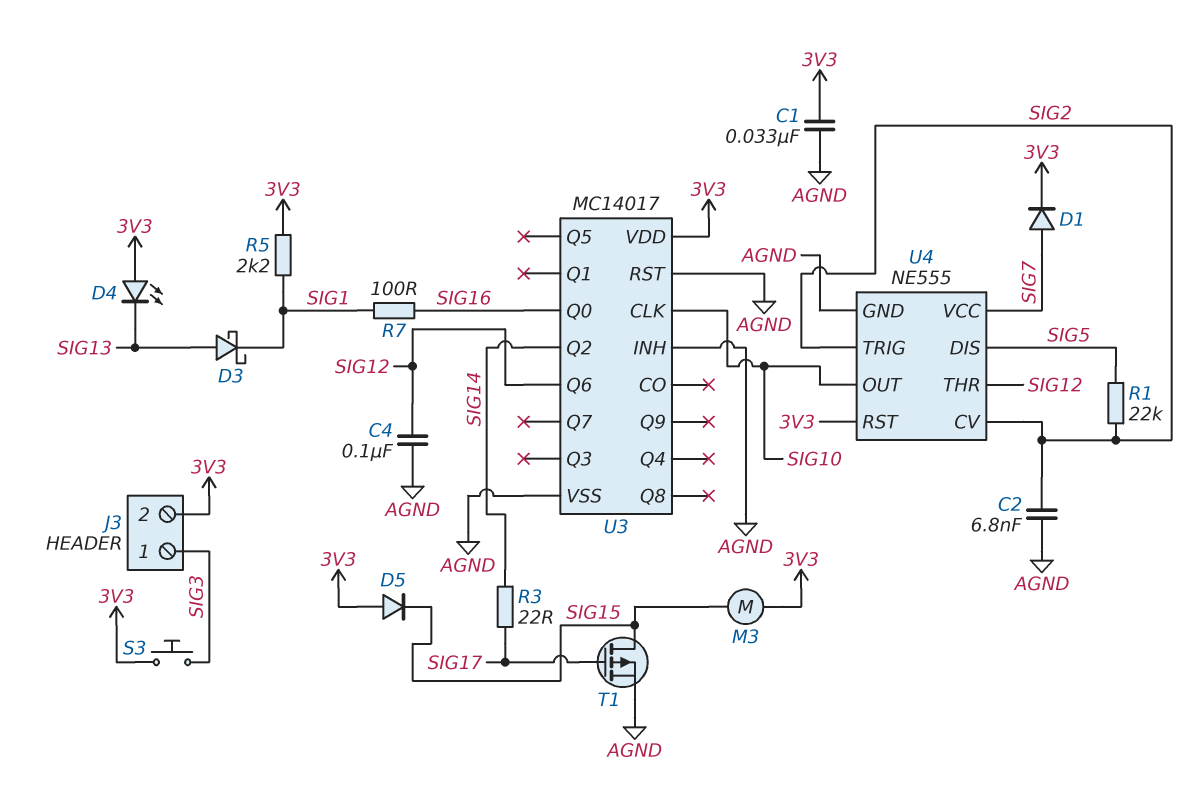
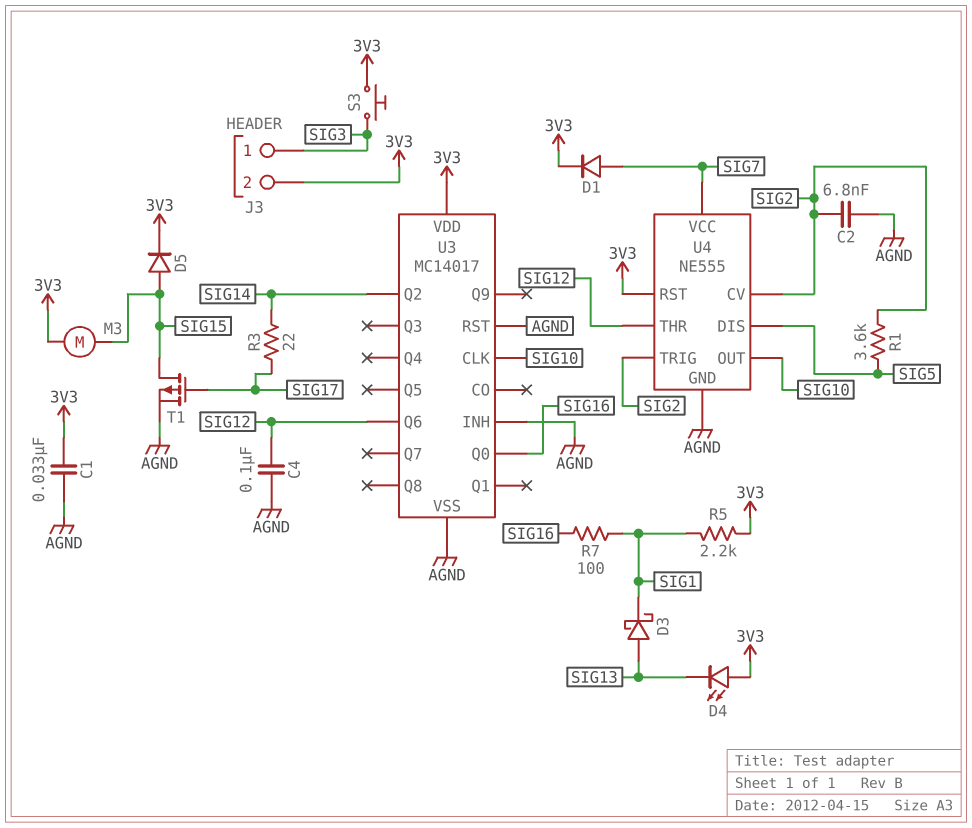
D5: diode (A 3V3, K SIG15) -> diode (A SIG15, K 3V3)
R1: 22k (SIG2, SIG5) -> 3.6k (SIG2, SIG5)

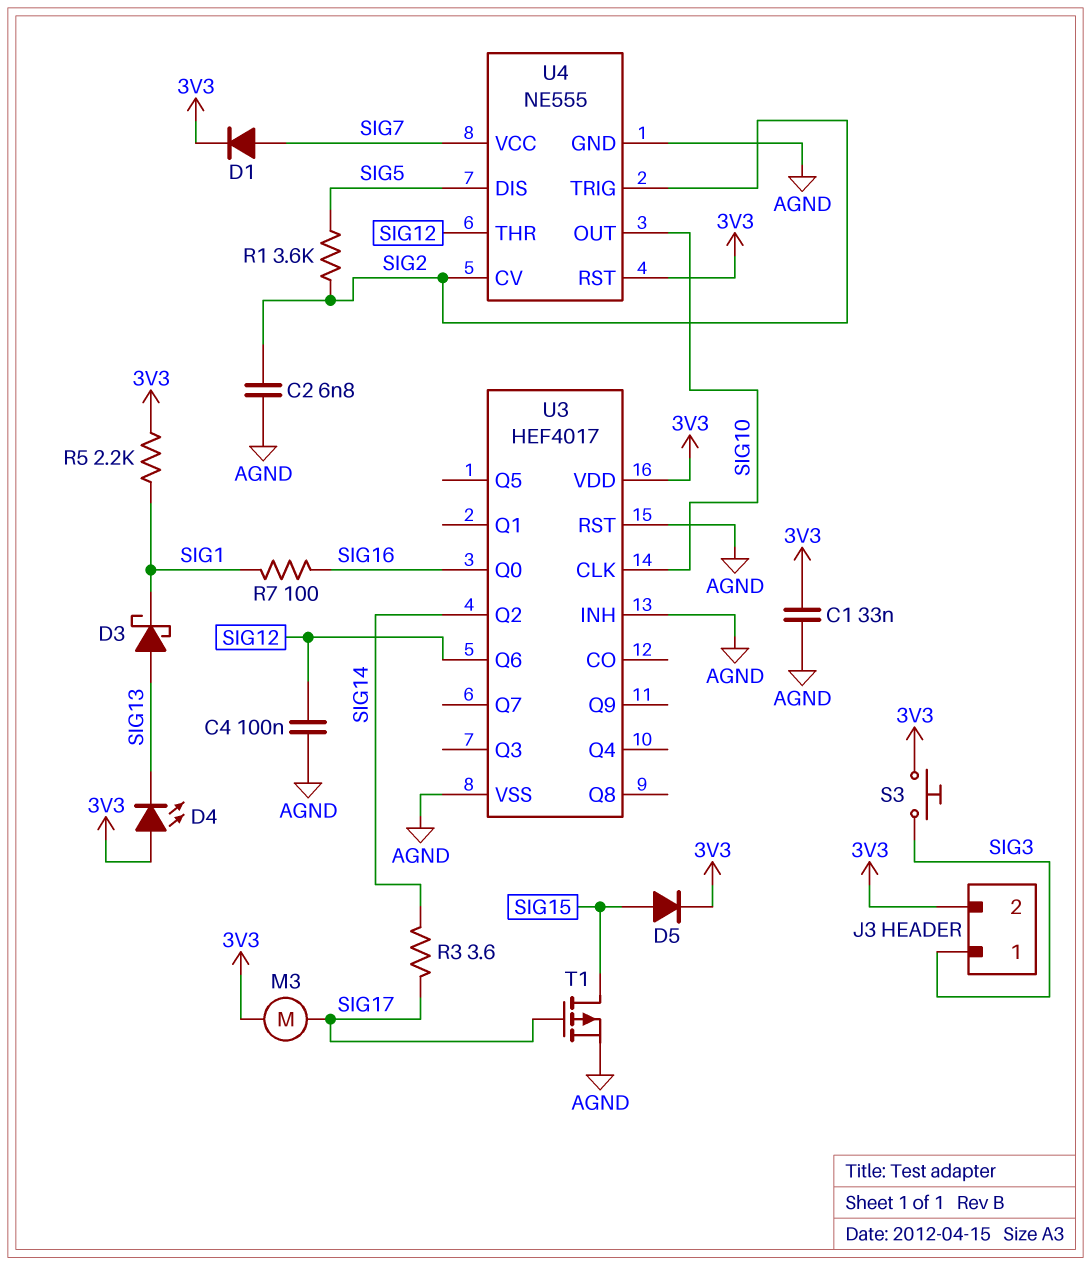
M3: motor (3V3, SIG15) -> motor (3V3, SIG17)
R3: 22 (SIG14, SIG17) -> 3.6 (SIG14, SIG17)
U3: MC14017 -> HEF4017

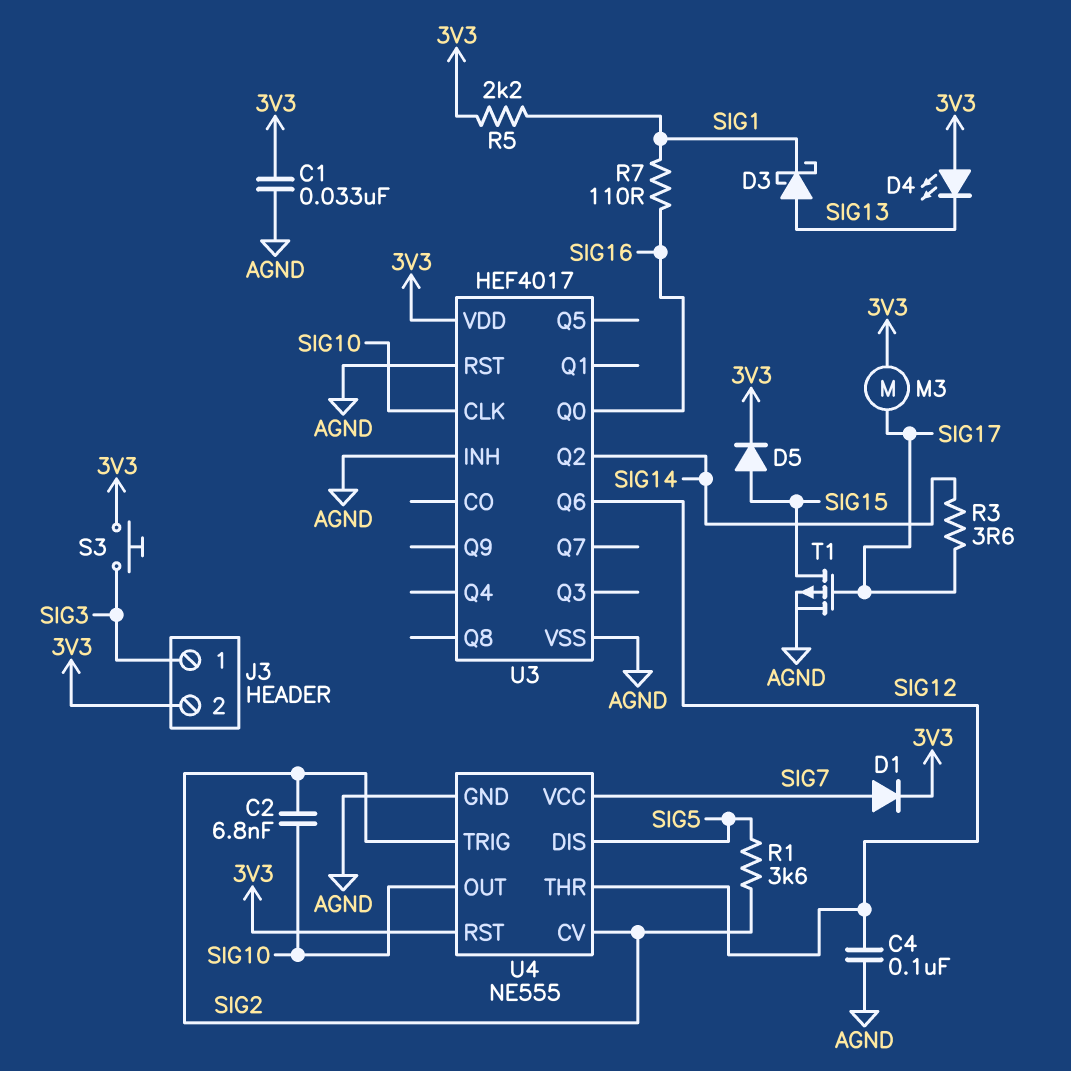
C2: 6.8nF (AGND, SIG2) -> 6.8nF (SIG2, SIG10)
R7: 100 (SIG1, SIG16) -> 110 (SIG1, SIG16)

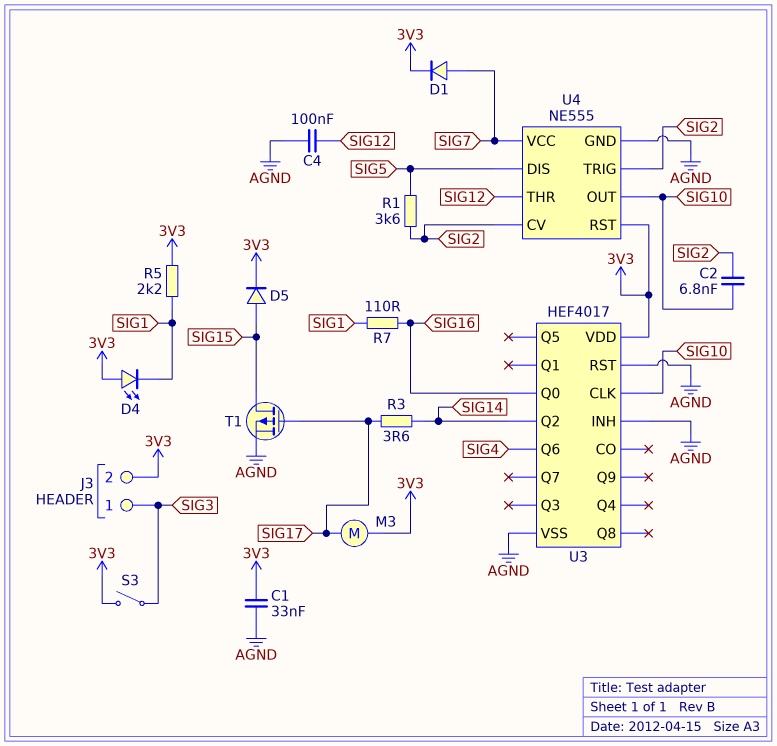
D3: schottky (A SIG13, K SIG1) -> none
D4: LED (A 3V3, K SIG13) -> LED (A 3V3, K SIG1)
S3: button (3V3, SIG3) -> switch (3V3, SIG3)
U3 pin Q6: SIG12 -> SIG4

